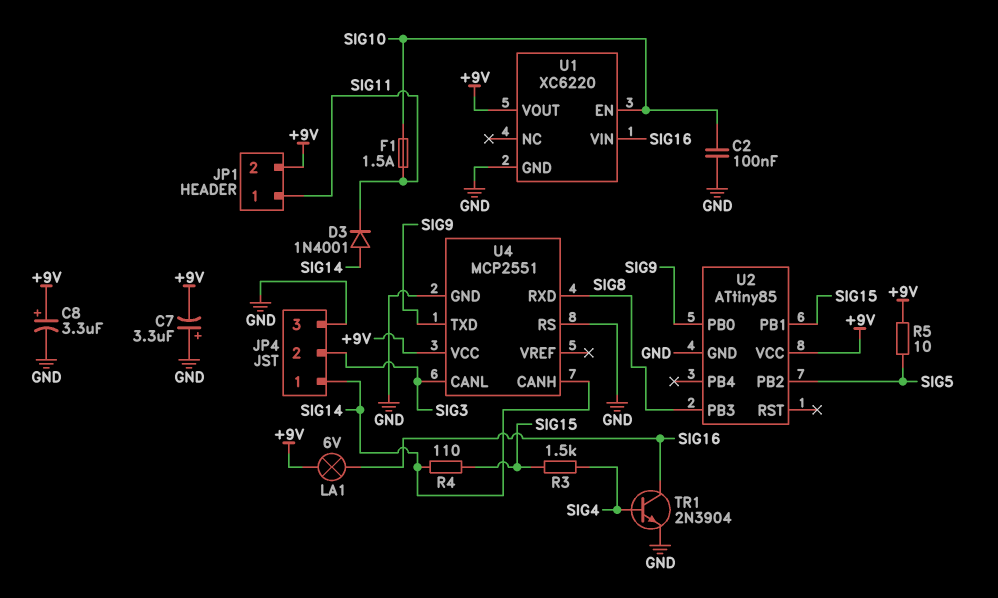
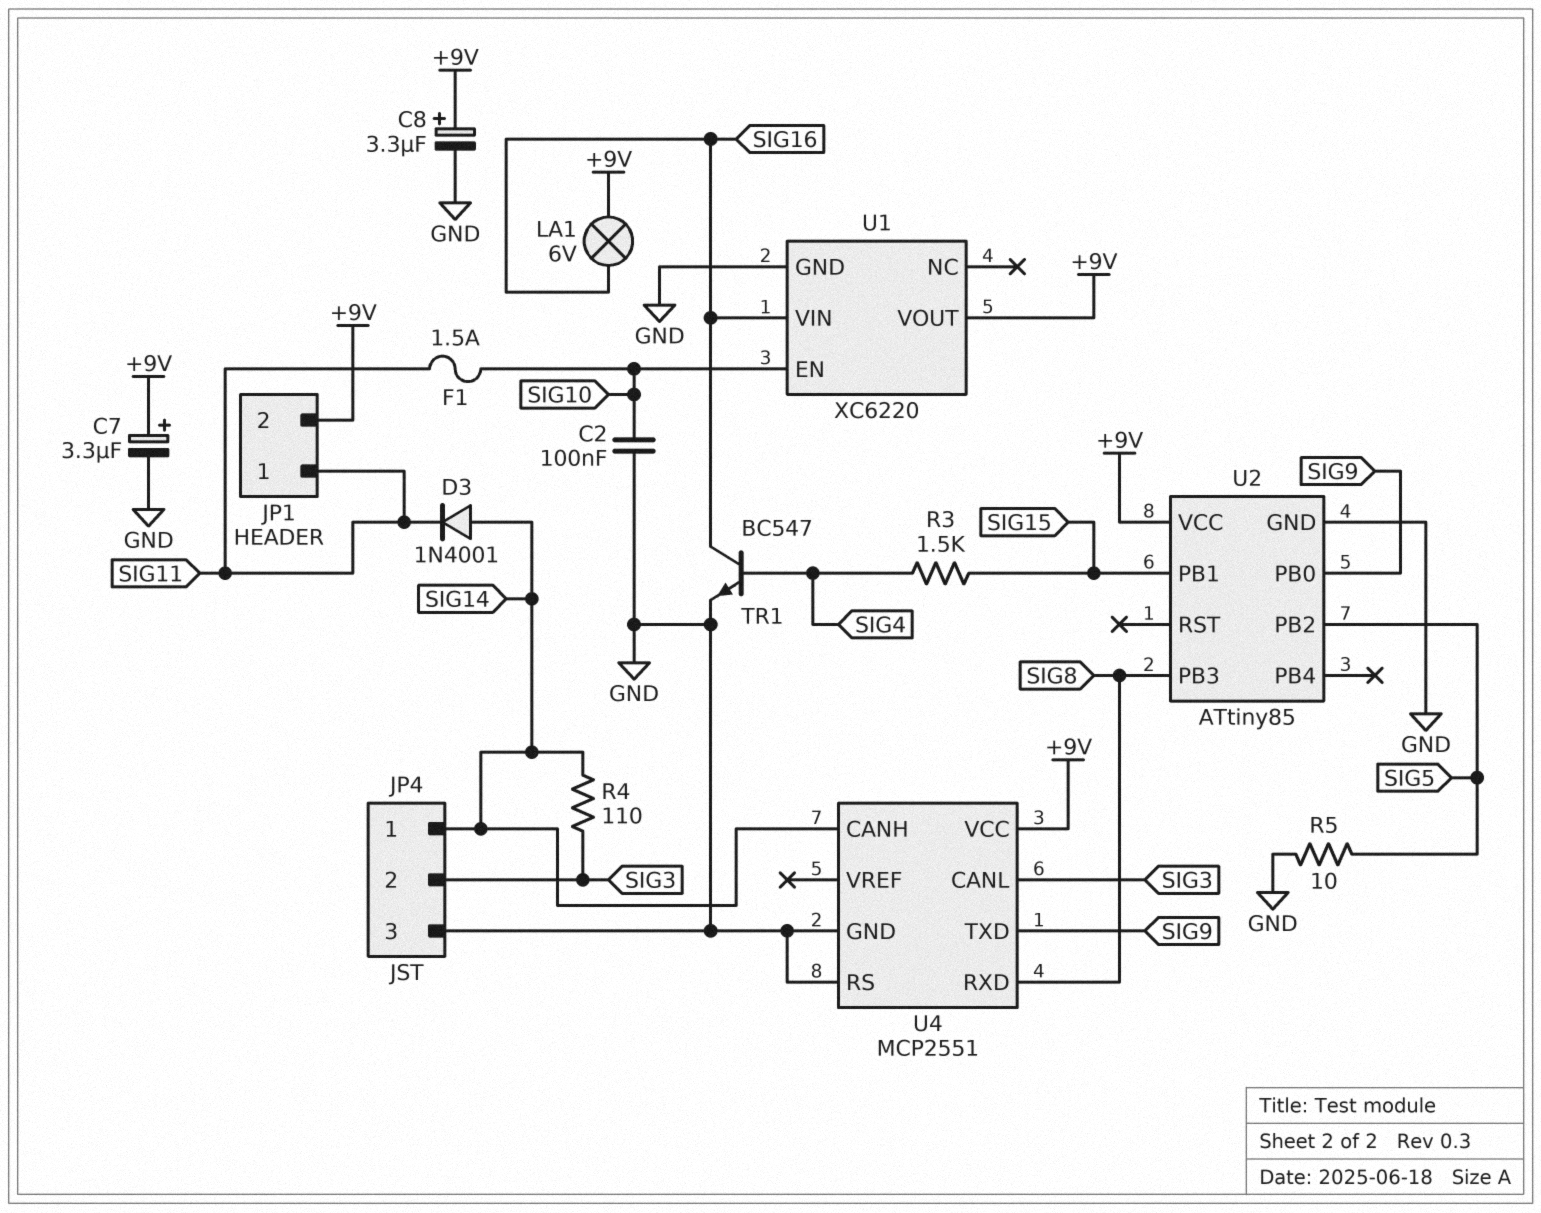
C7: 3.3uF (plus GND, minus +9V) -> 3.3uF (plus +9V, minus GND)
R4: 110 (SIG14, SIG15) -> 110 (SIG3, SIG14)
R5: 10 (+9V, SIG5) -> 10 (GND, SIG5)
TR1: NPN 2N3904 (B SIG4, C SIG16, E GND) -> NPN BC547 (B SIG4, C SIG16, E GND)

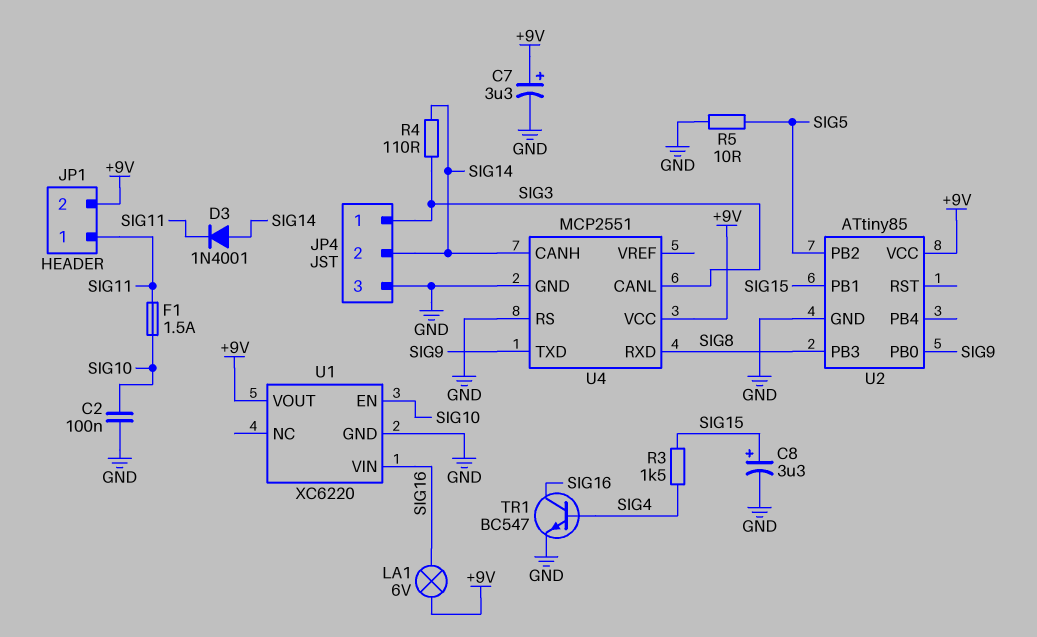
C8: 3.3uF (plus +9V, minus GND) -> 3.3uF (plus SIG15, minus GND)
JP4 pin 1: SIG14 -> SIG3
JP4 pin 2: SIG3 -> SIG14

